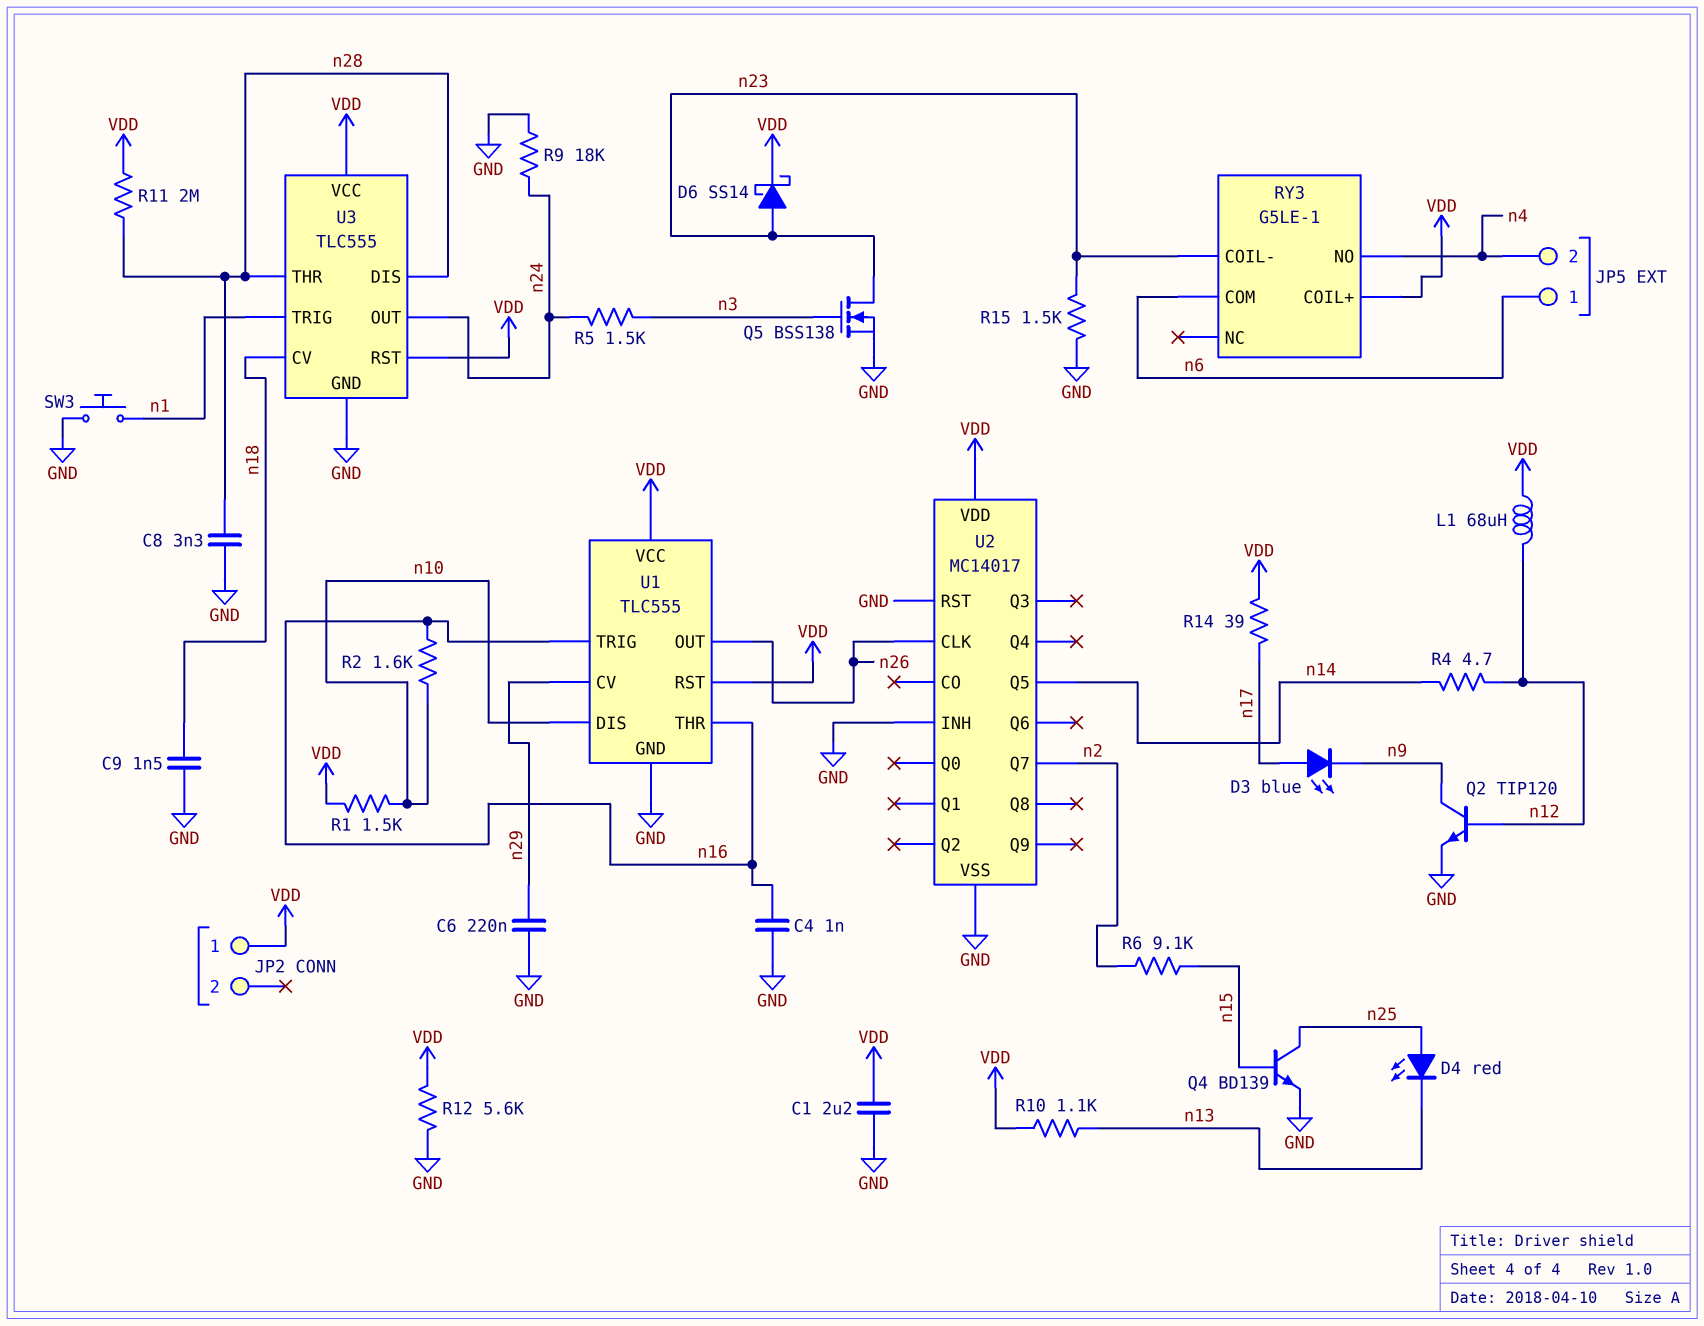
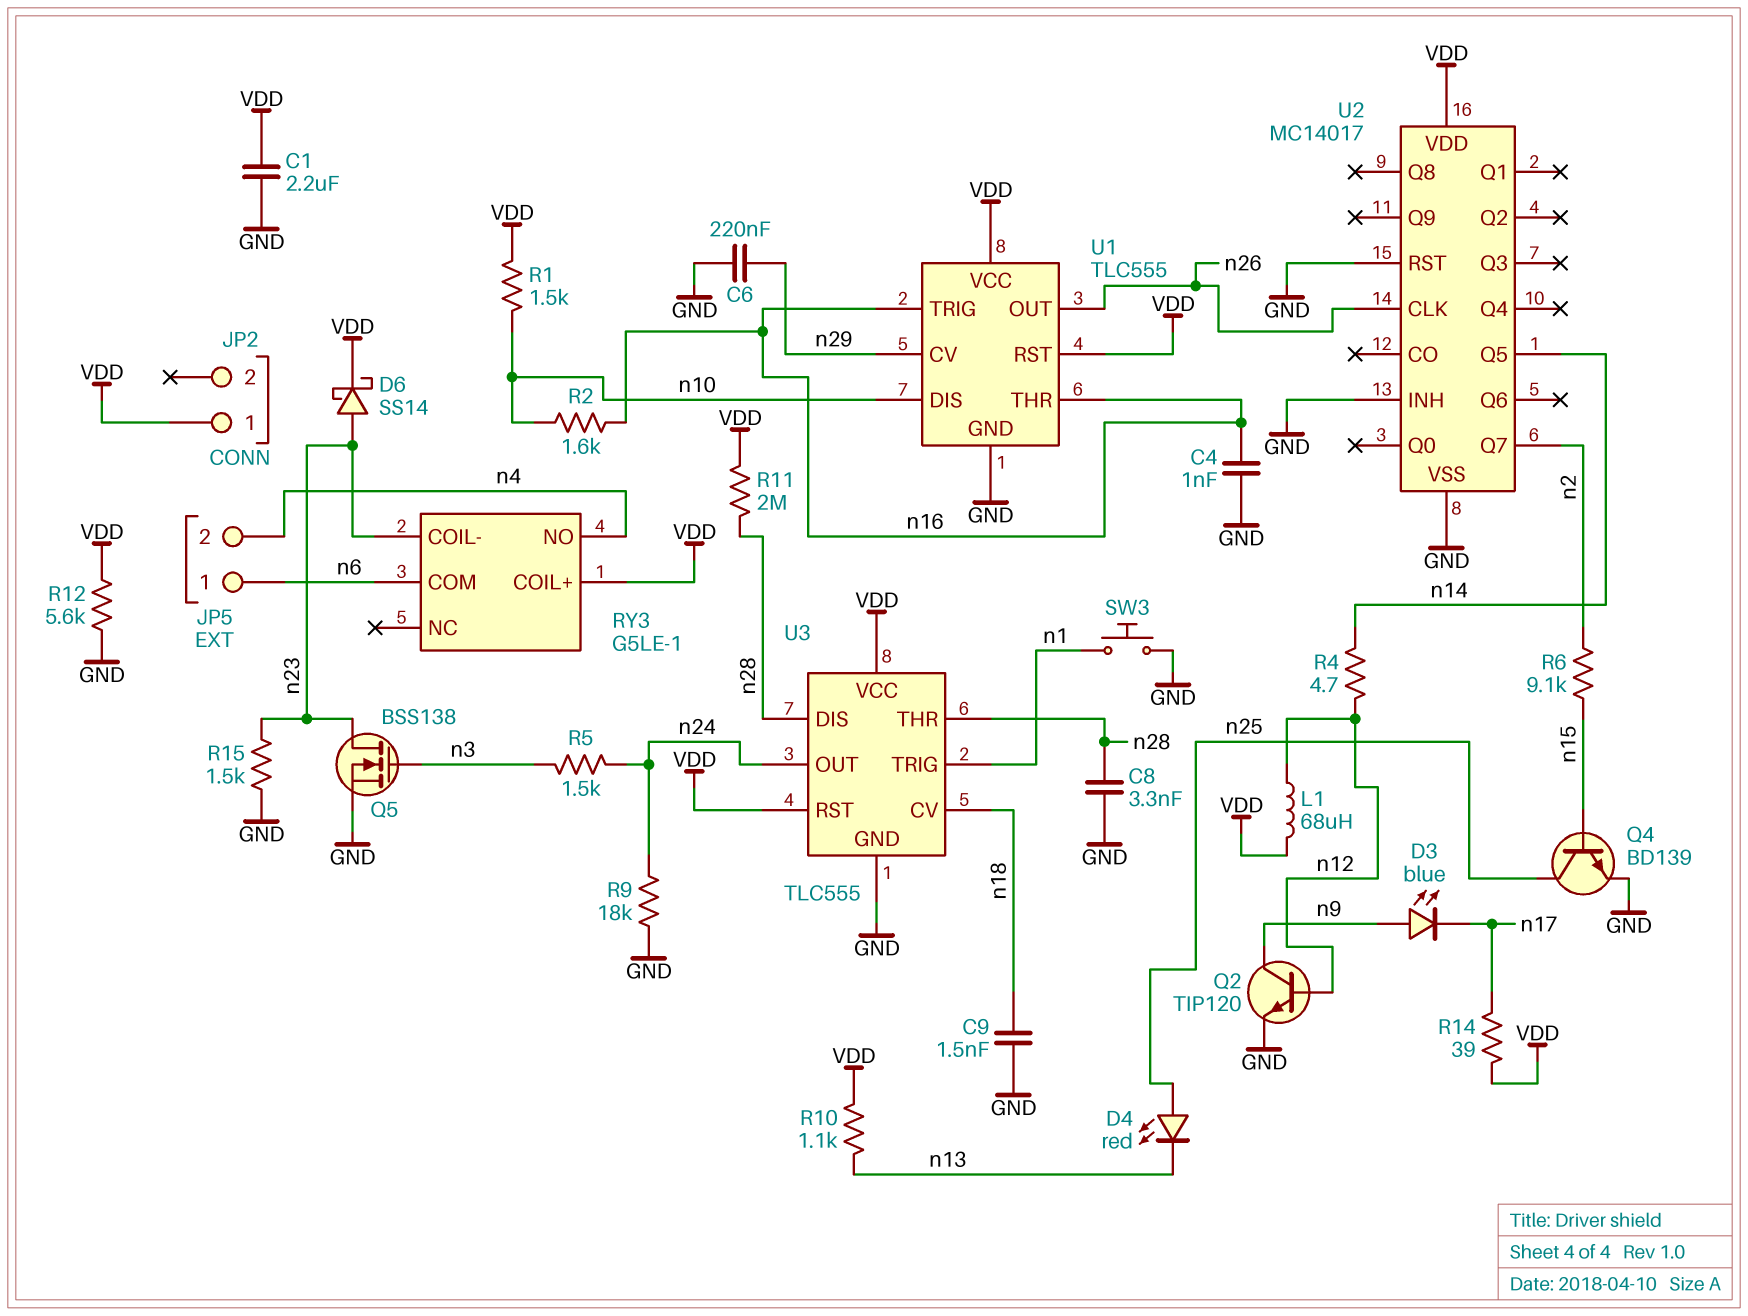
D3: LED blue (A n17, K n9) -> LED blue (A n9, K n17)

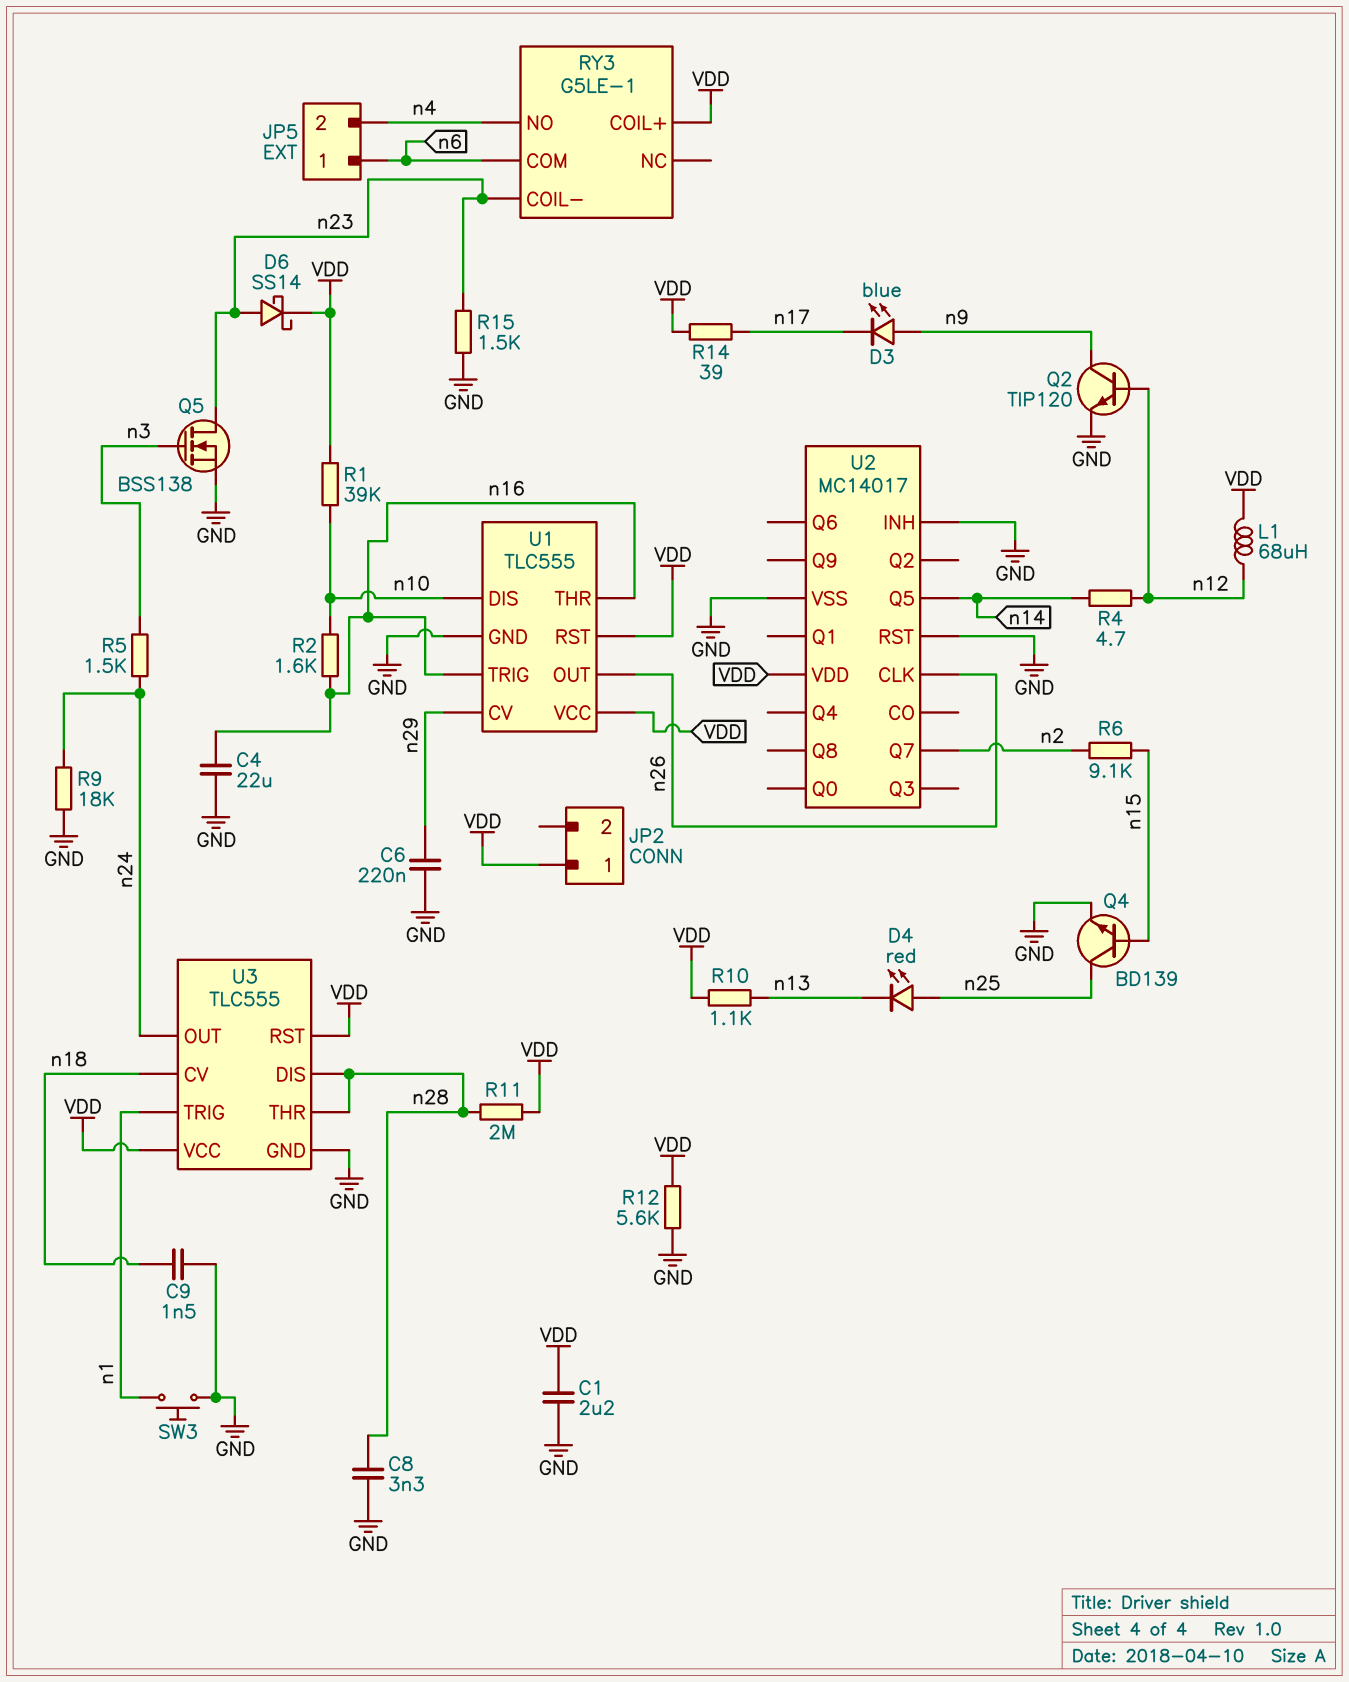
C4: 1nF (GND, n16) -> 22uF (GND, n16)
R1: 1.5k (VDD, n10) -> 39k (VDD, n10)

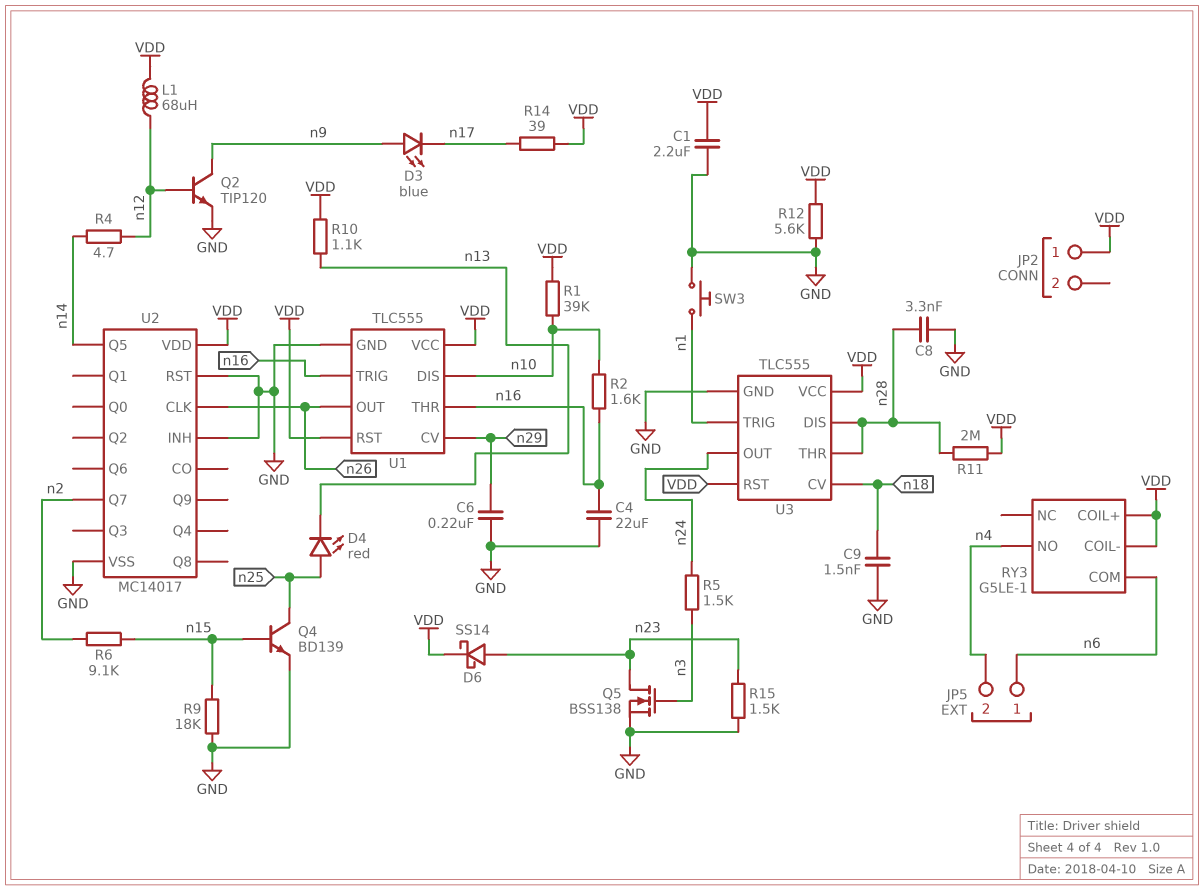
R9: 18k (GND, n24) -> 18k (GND, n15)
RY3 pin COIL-: n23 -> VDD

